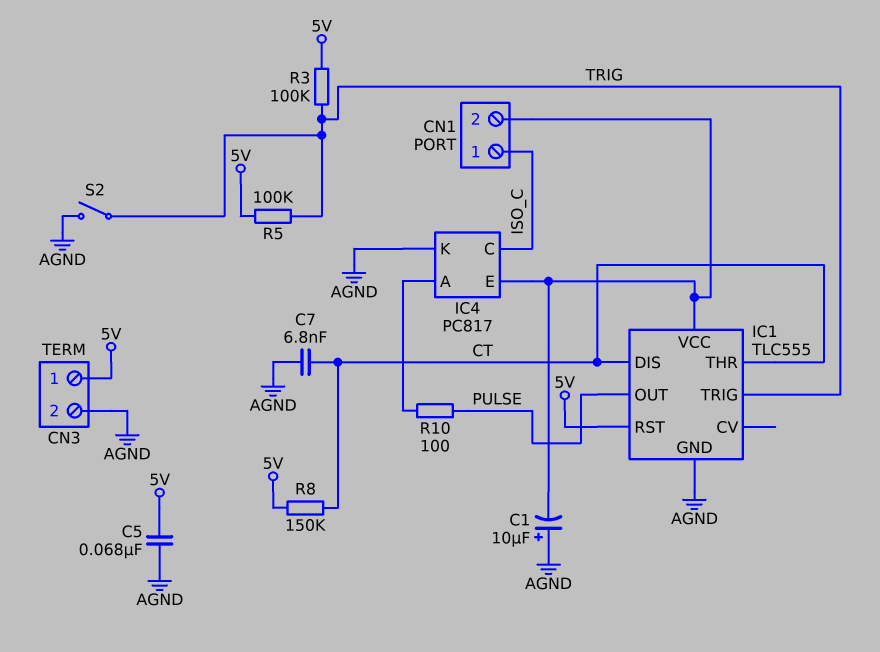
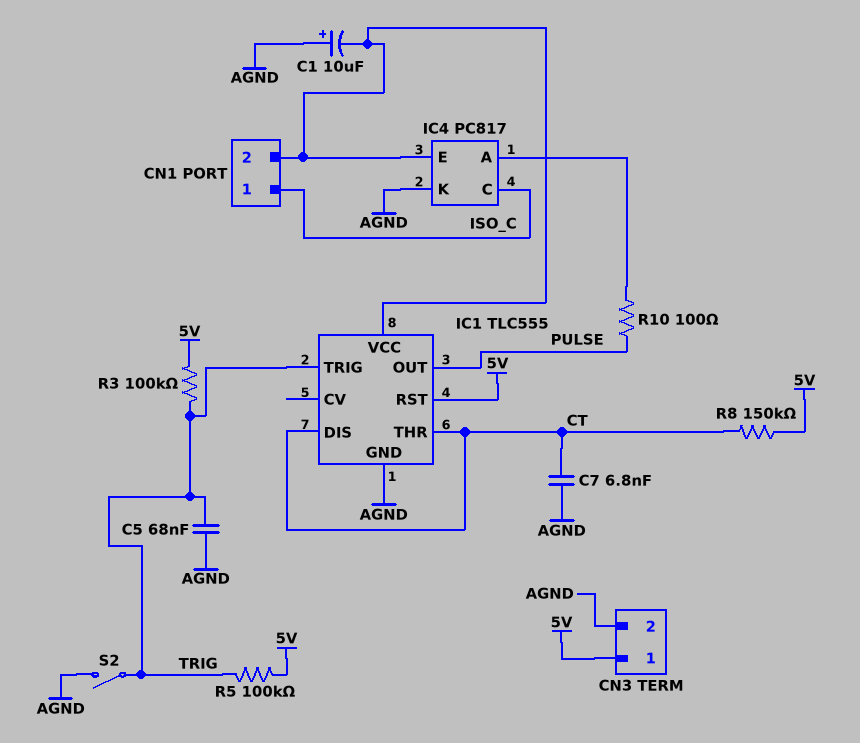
C5: 68nF (5V, AGND) -> 68nF (AGND, TRIG)

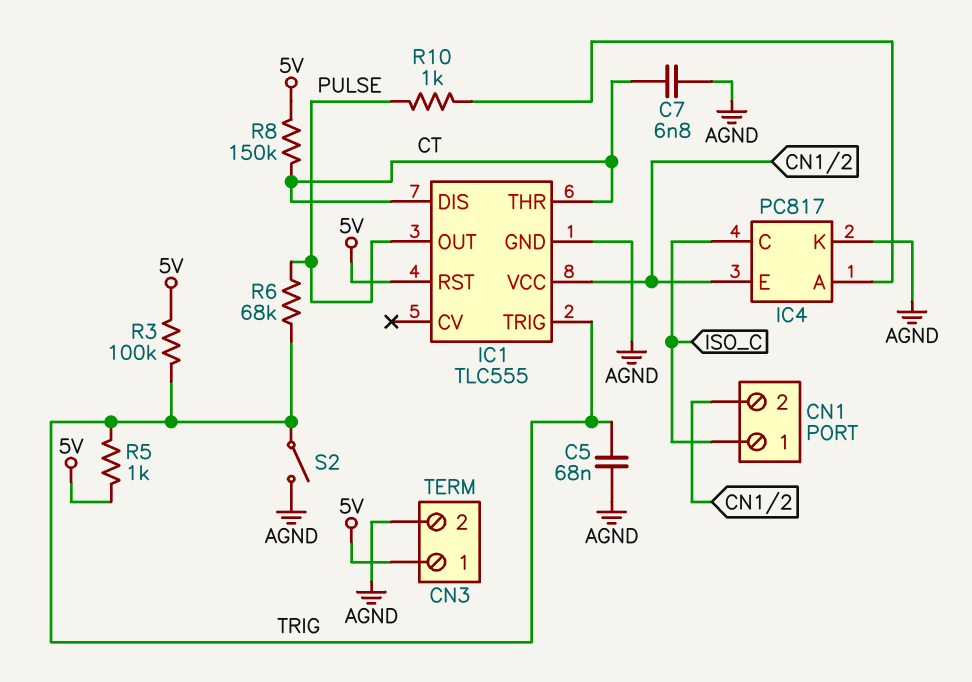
C1: 10uF (plus AGND, minus CN1/2) -> none
R5: 100k (5V, TRIG) -> 1k (5V, TRIG)
R6: none -> 68k (PULSE, TRIG)
R10: 100 (IC4/A, PULSE) -> 1k (IC4/A, PULSE)

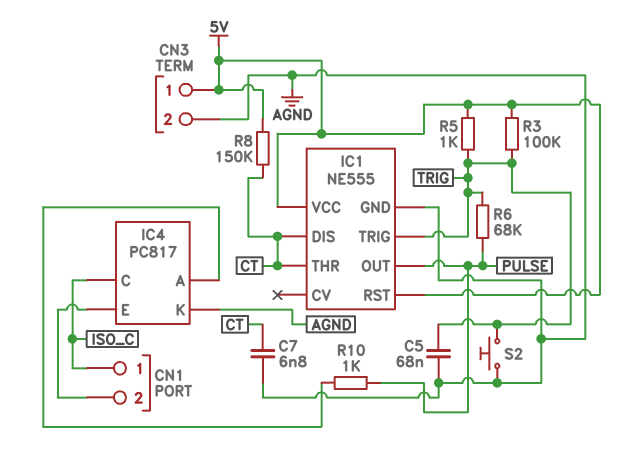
IC1: TLC555 -> NE555
IC1 pin VCC: CN1/2 -> 5V
S2: switch (AGND, TRIG) -> button (AGND, TRIG)

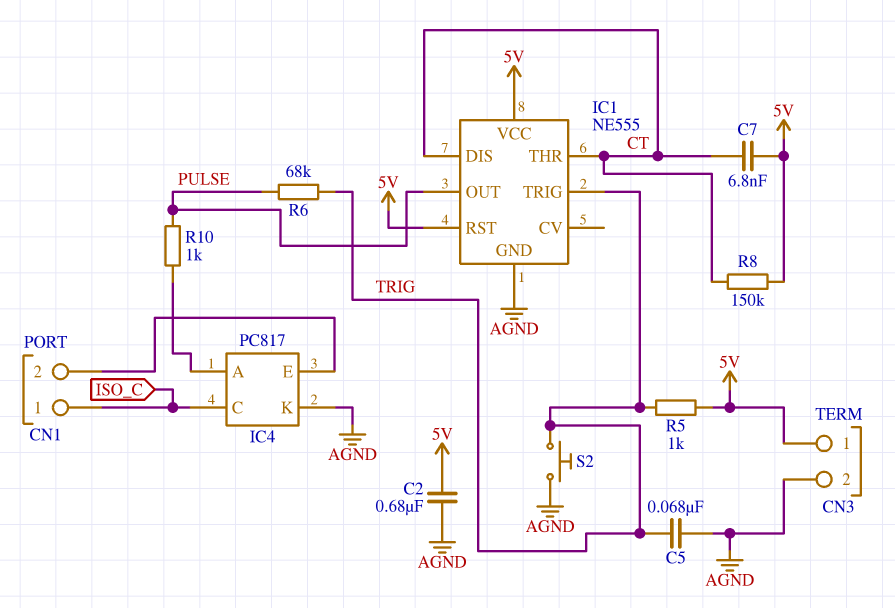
C2: none -> 680nF (5V, AGND)
C7: 6.8nF (AGND, CT) -> 6.8nF (5V, CT)
R3: 100k (5V, TRIG) -> none

